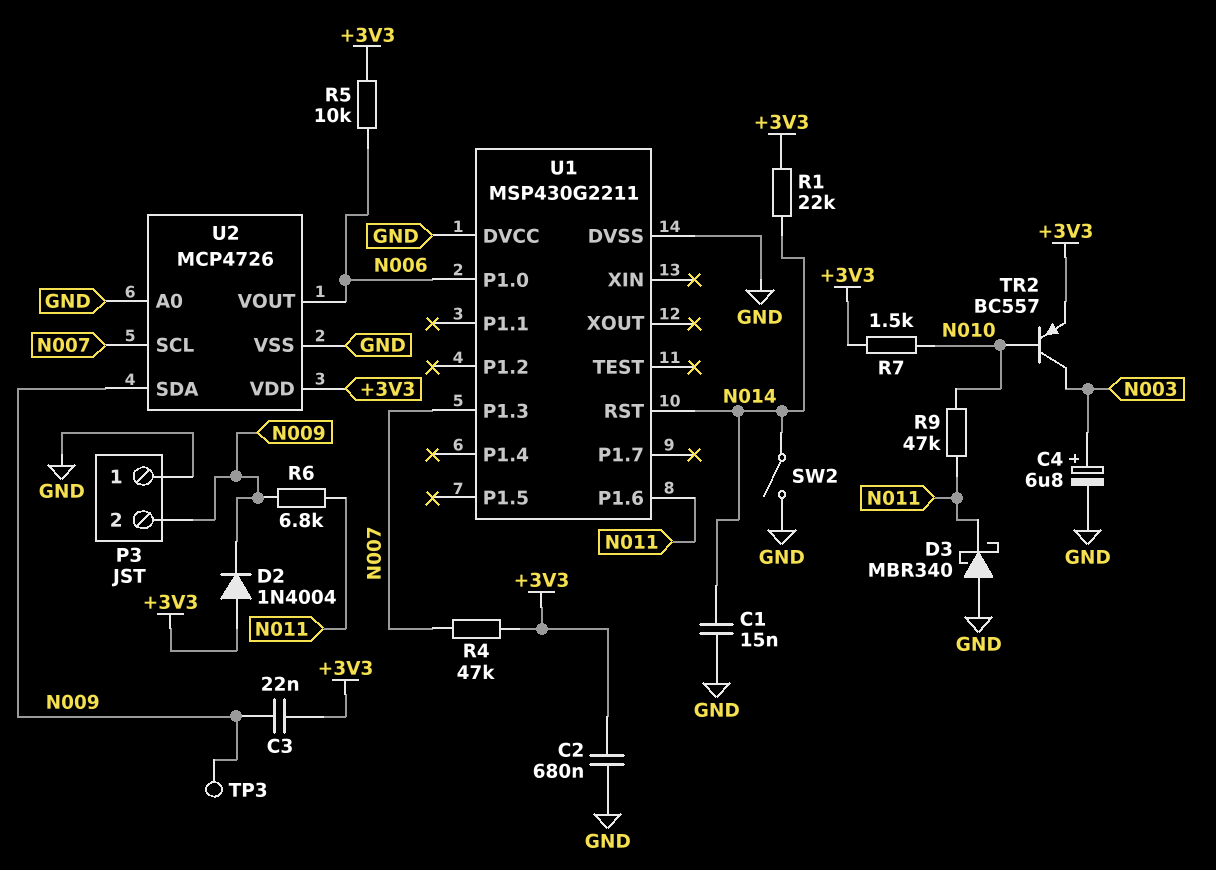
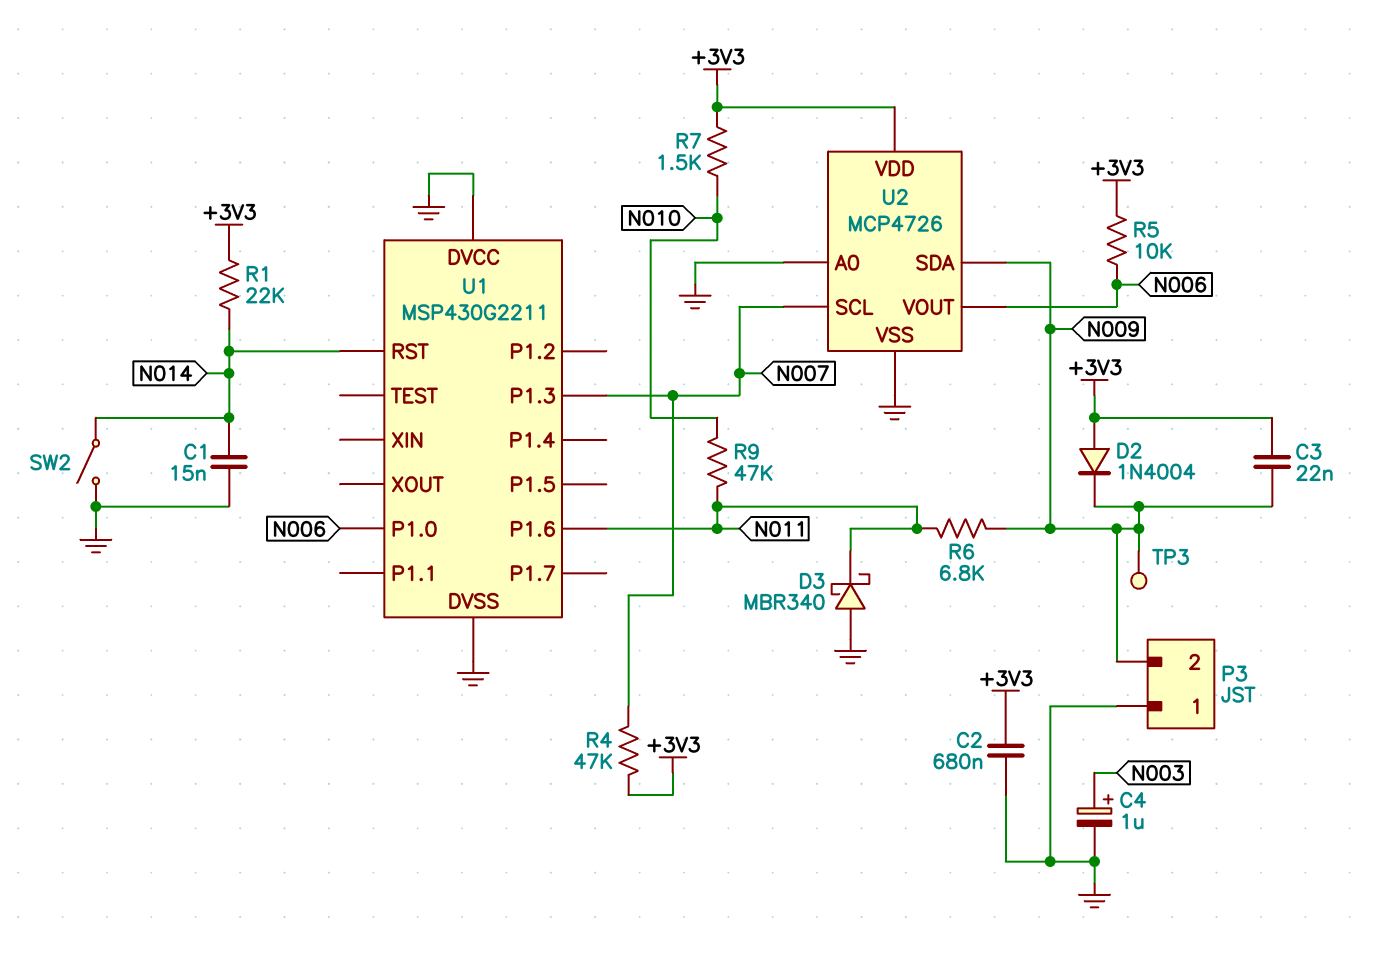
C4: 6.8uF (plus N003, minus GND) -> 1uF (plus N003, minus GND)
TR2: PNP BC557 (B N010, C N003, E +3V3) -> none

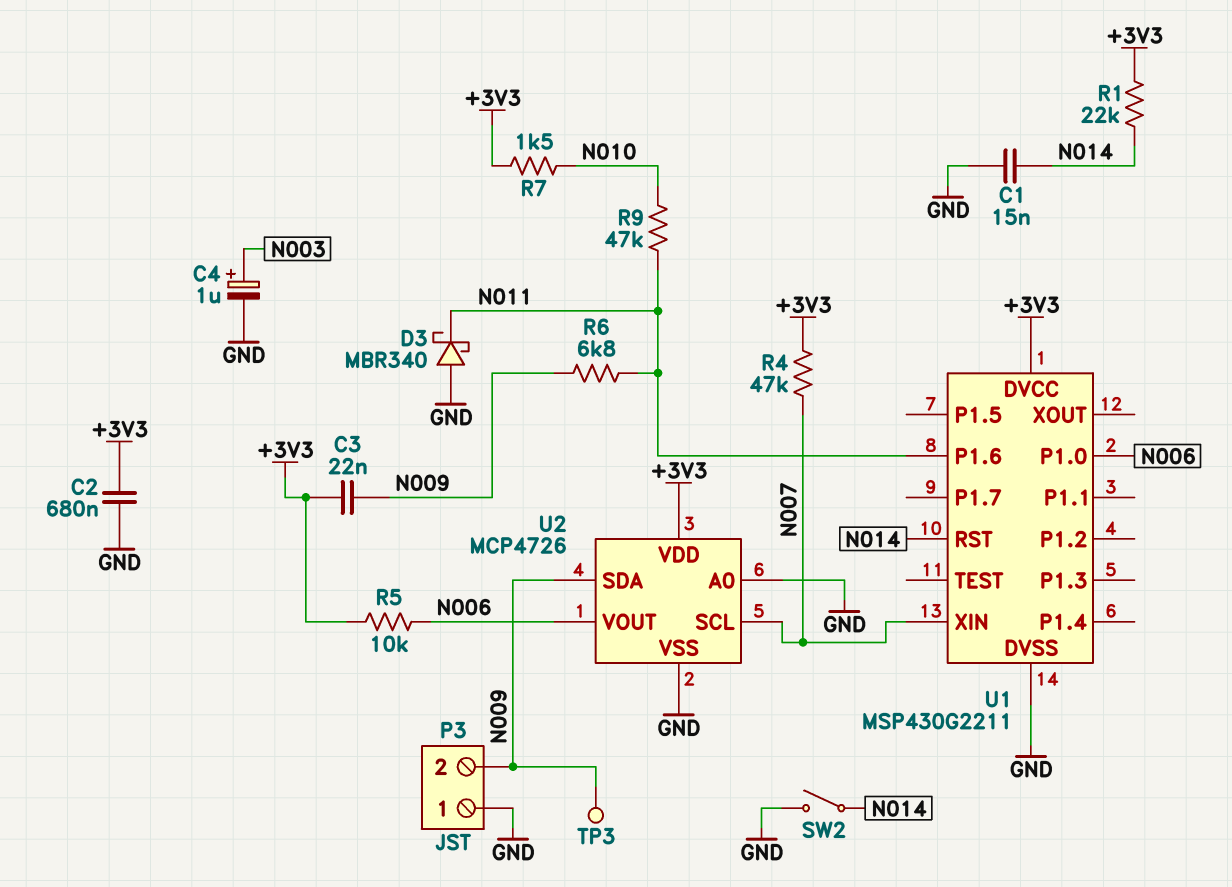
D2: diode 1N4004 (A +3V3, K N009) -> none
U1 pin DVCC: GND -> +3V3
U1 pin P1.3: N007 -> none
U1 pin XIN: none -> N007

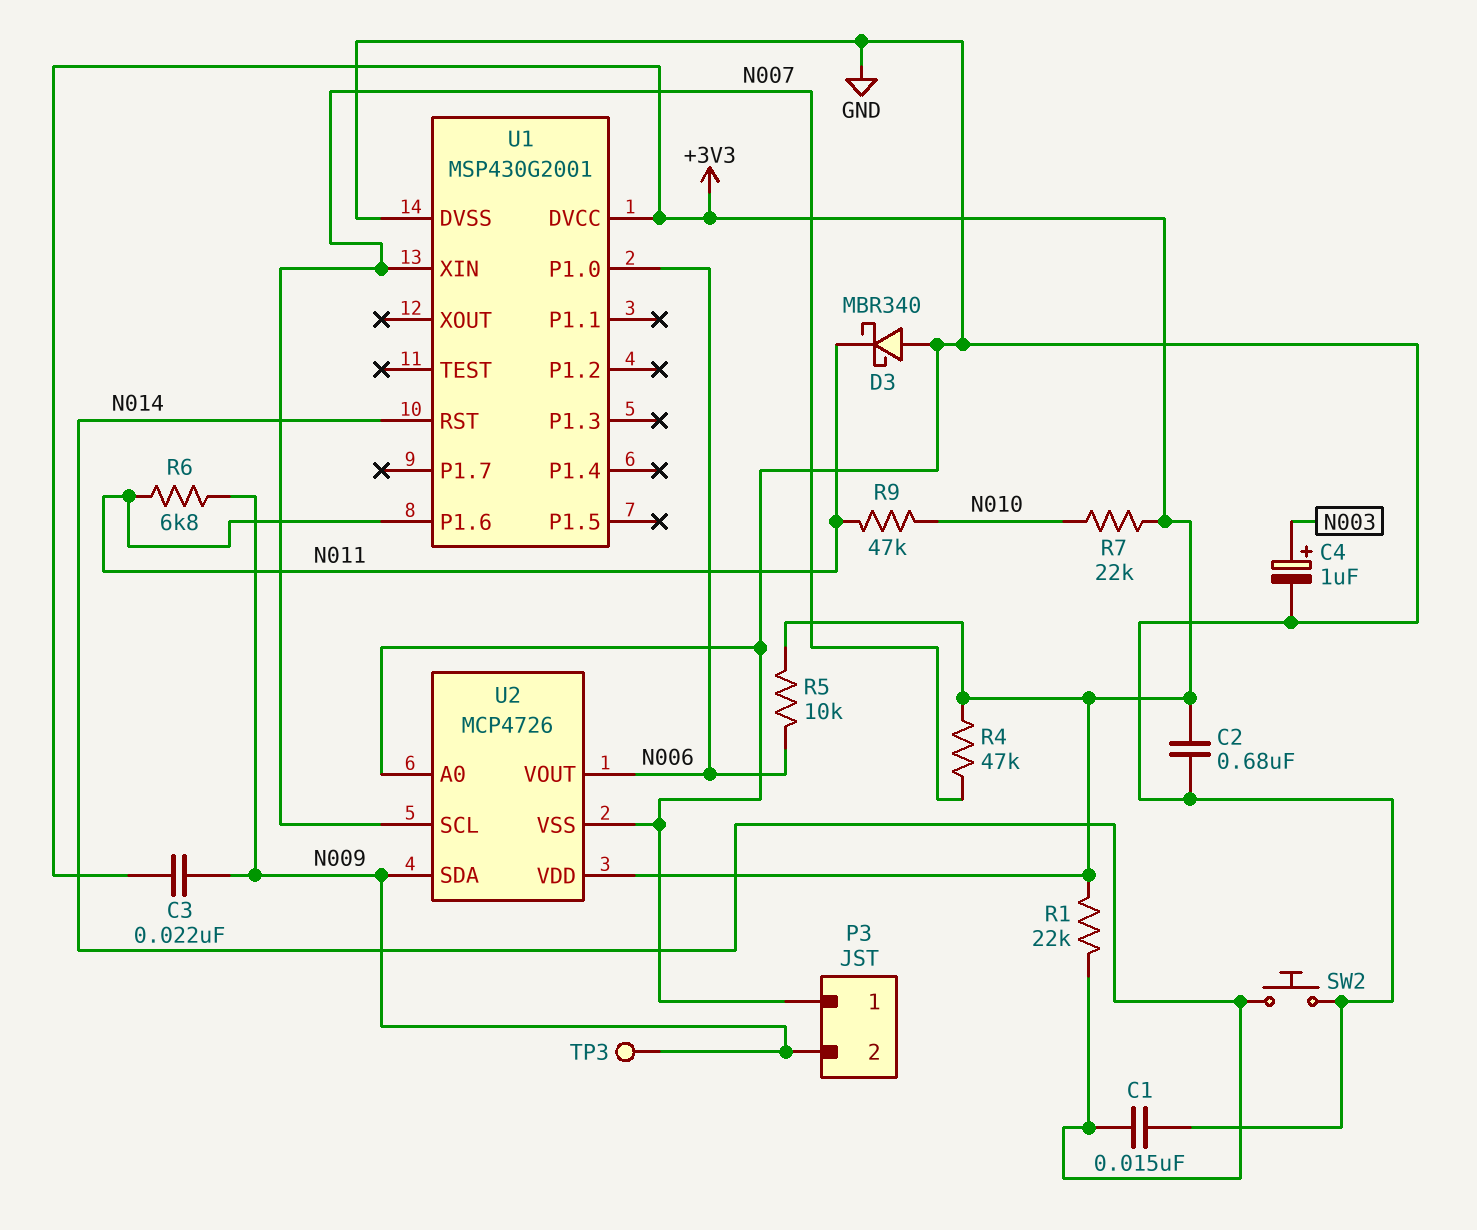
R7: 1.5k (+3V3, N010) -> 22k (+3V3, N010)
SW2: switch (GND, N014) -> button (GND, N014)
U1: MSP430G2211 -> MSP430G2001

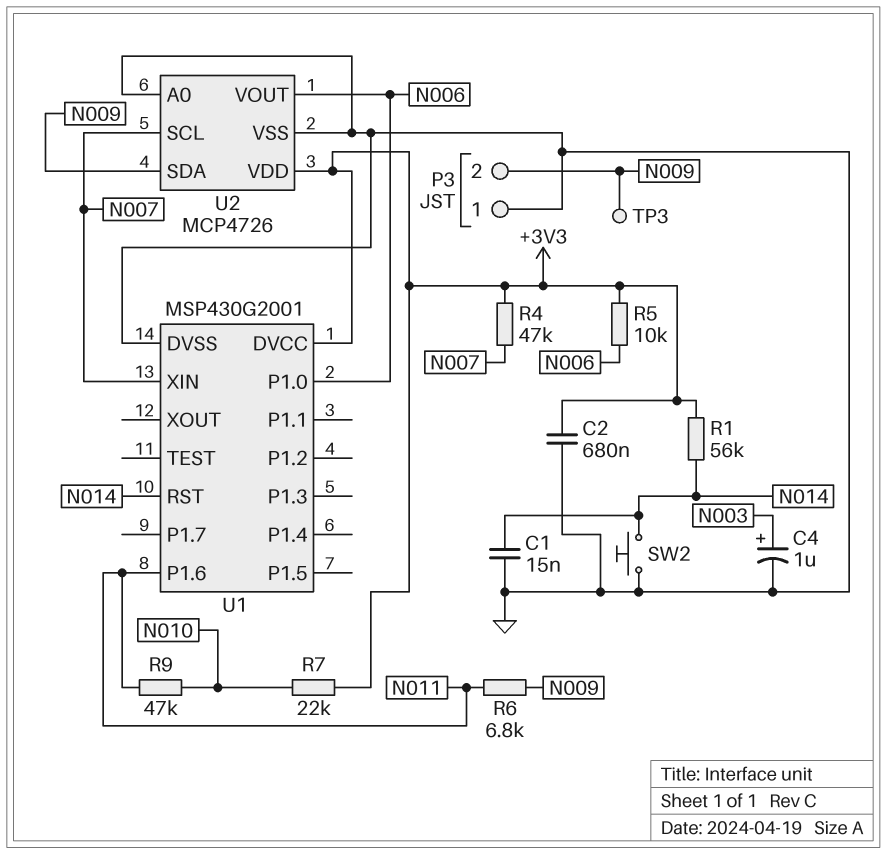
C3: 22nF (+3V3, N009) -> none
D3: schottky MBR340 (A GND, K N011) -> none
R1: 22k (+3V3, N014) -> 56k (+3V3, N014)

